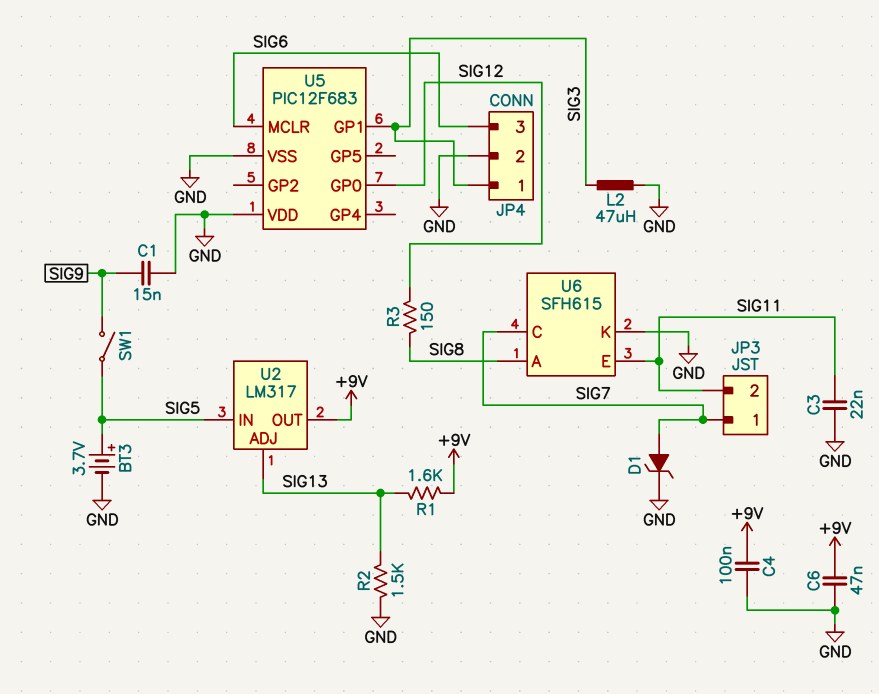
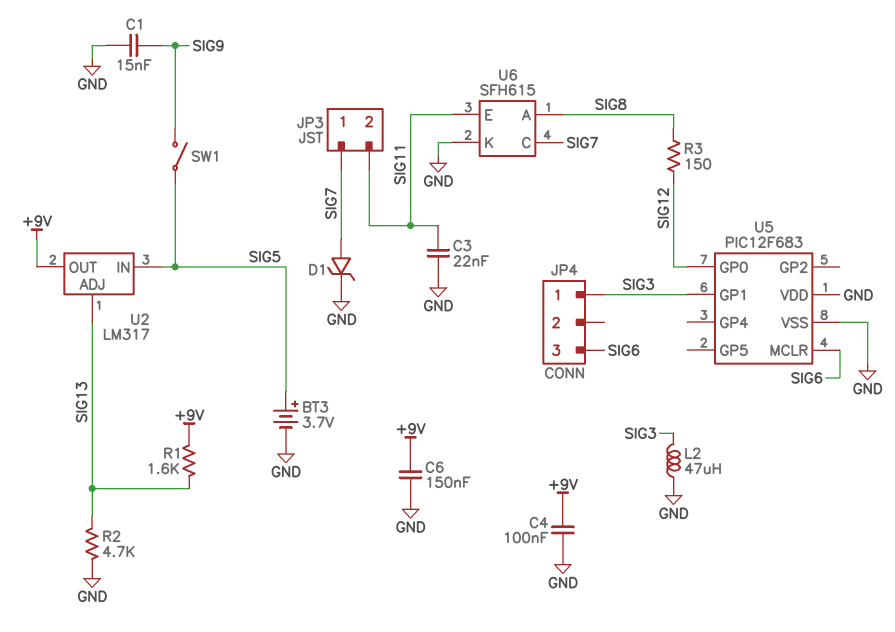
C6: 47nF (+9V, GND) -> 150nF (+9V, GND)
JP4 pin 2: GND -> none
R2: 1.5k (GND, SIG13) -> 4.7k (GND, SIG13)

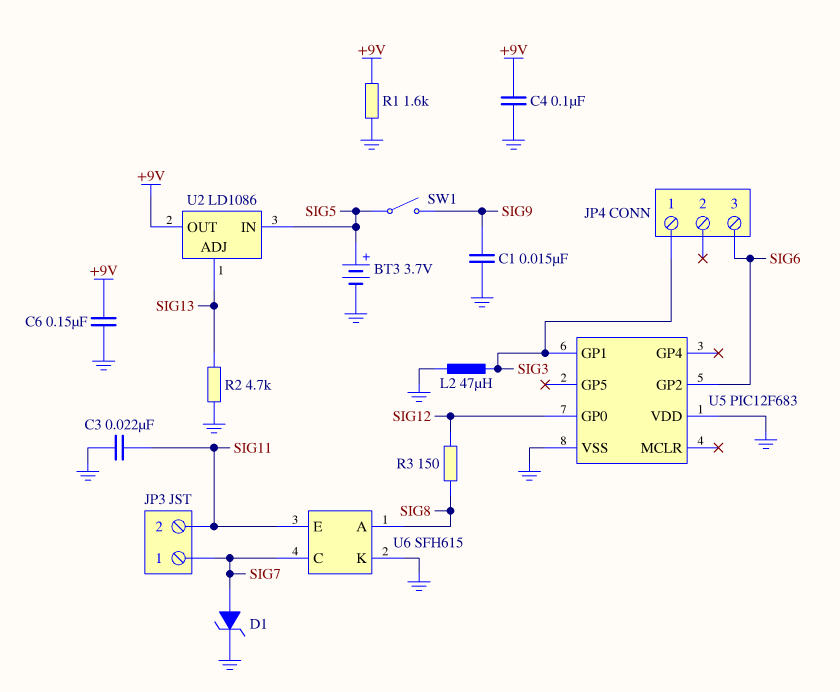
R1: 1.6k (+9V, SIG13) -> 1.6k (+9V, GND)
U2: LM317 -> LD1086
U5 pin GP2: none -> SIG6
U5 pin MCLR: SIG6 -> none

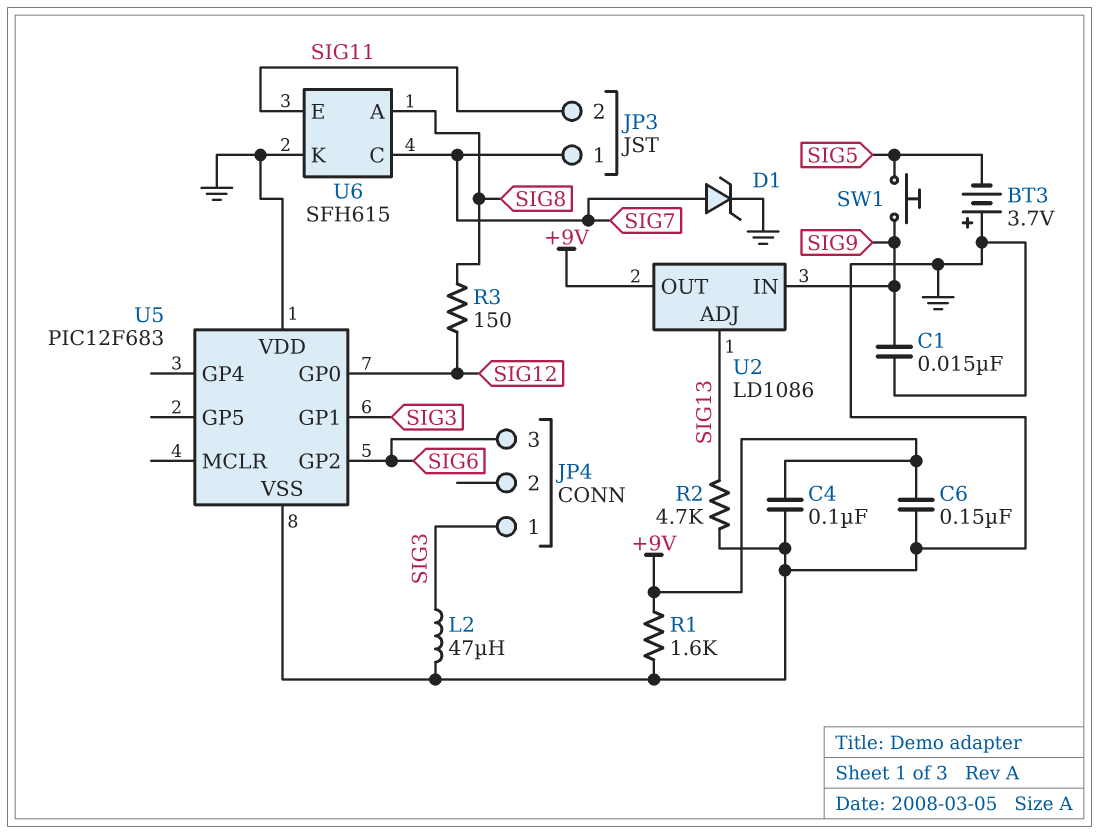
BT3: 3.7V (plus SIG5, minus GND) -> 3.7V (plus GND, minus SIG5)
C3: 22nF (GND, SIG11) -> none
SW1: switch (SIG5, SIG9) -> button (SIG5, SIG9)
U2 pin IN: SIG5 -> SIG9

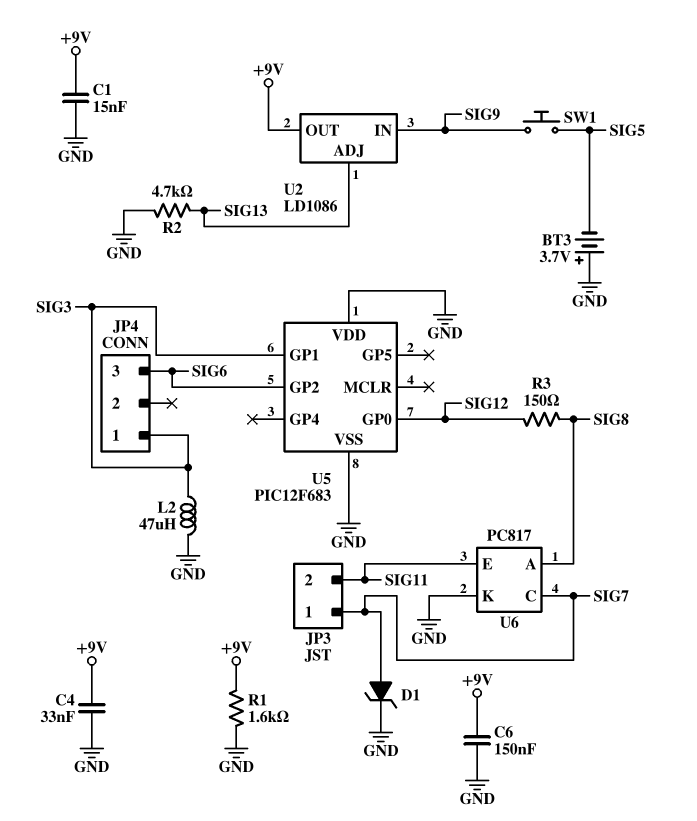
C1: 15nF (GND, SIG9) -> 15nF (+9V, GND)
C4: 100nF (+9V, GND) -> 33nF (+9V, GND)
U6: SFH615 -> PC817

